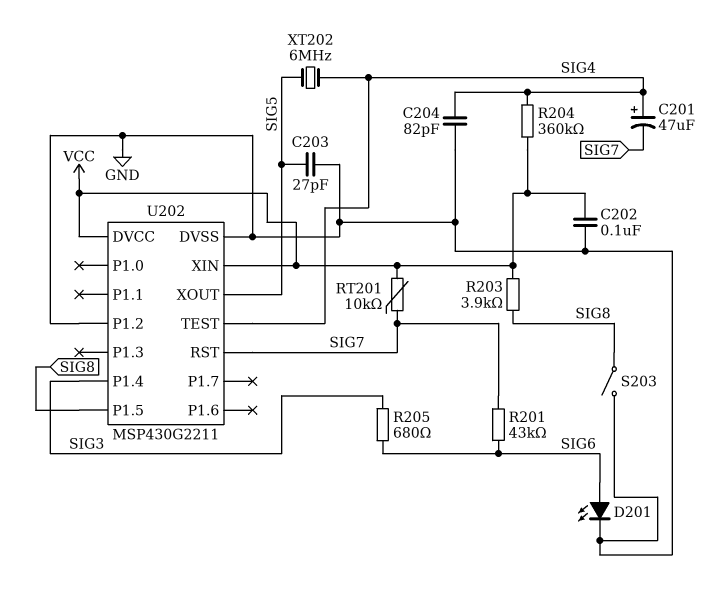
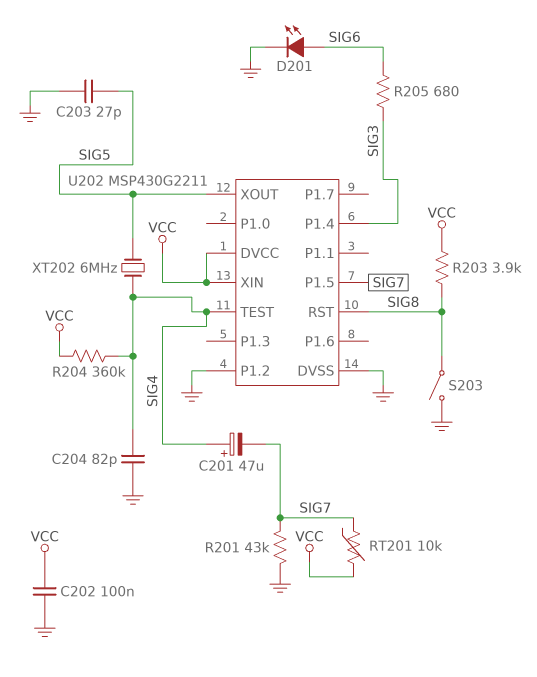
R201: 43k (SIG6, SIG7) -> 43k (GND, SIG7)
U202 pin P1.5: SIG8 -> SIG7
U202 pin RST: SIG7 -> SIG8

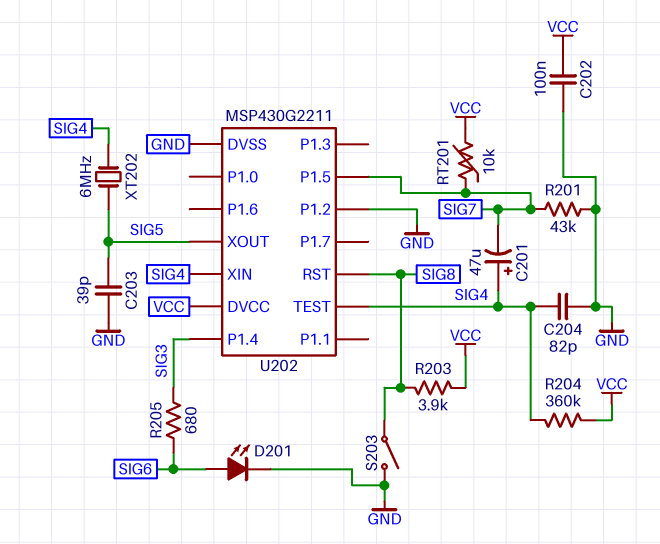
C203: 27pF (GND, SIG5) -> 39pF (GND, SIG5)
U202 pin XIN: VCC -> SIG4

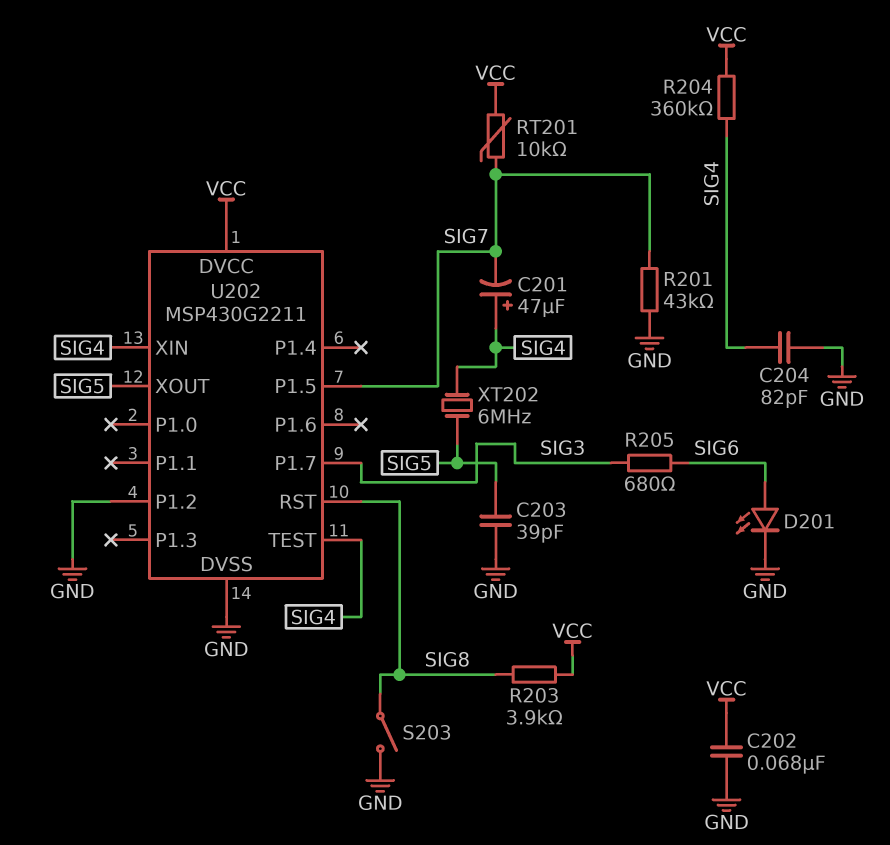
C202: 100nF (GND, VCC) -> 68nF (GND, VCC)
U202 pin P1.4: SIG3 -> none
U202 pin P1.7: none -> SIG3

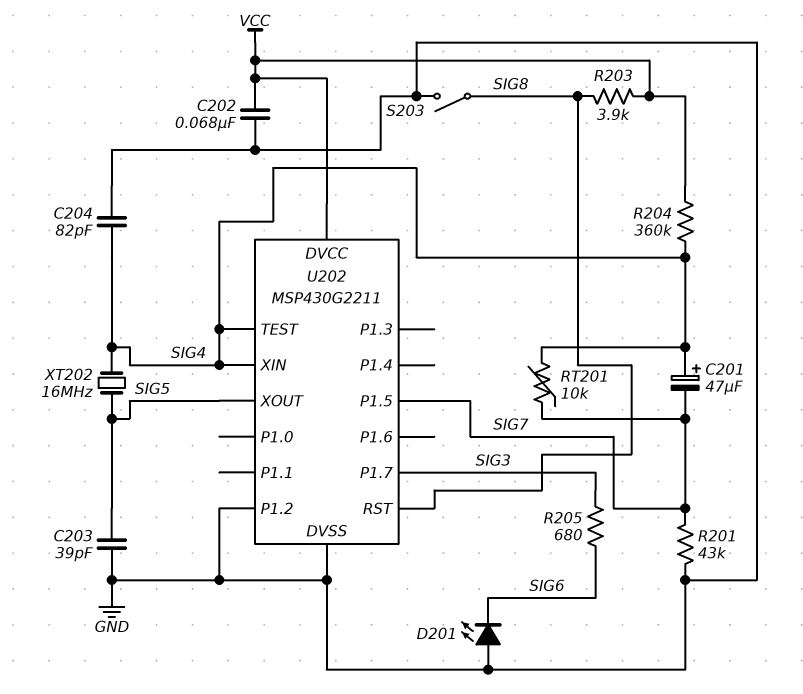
D201: LED (A SIG6, K GND) -> LED (A GND, K SIG6)
RT201: 10k (SIG7, VCC) -> 10k (SIG4, SIG7)
XT202: 6MHz (SIG4, SIG5) -> 16MHz (SIG4, SIG5)

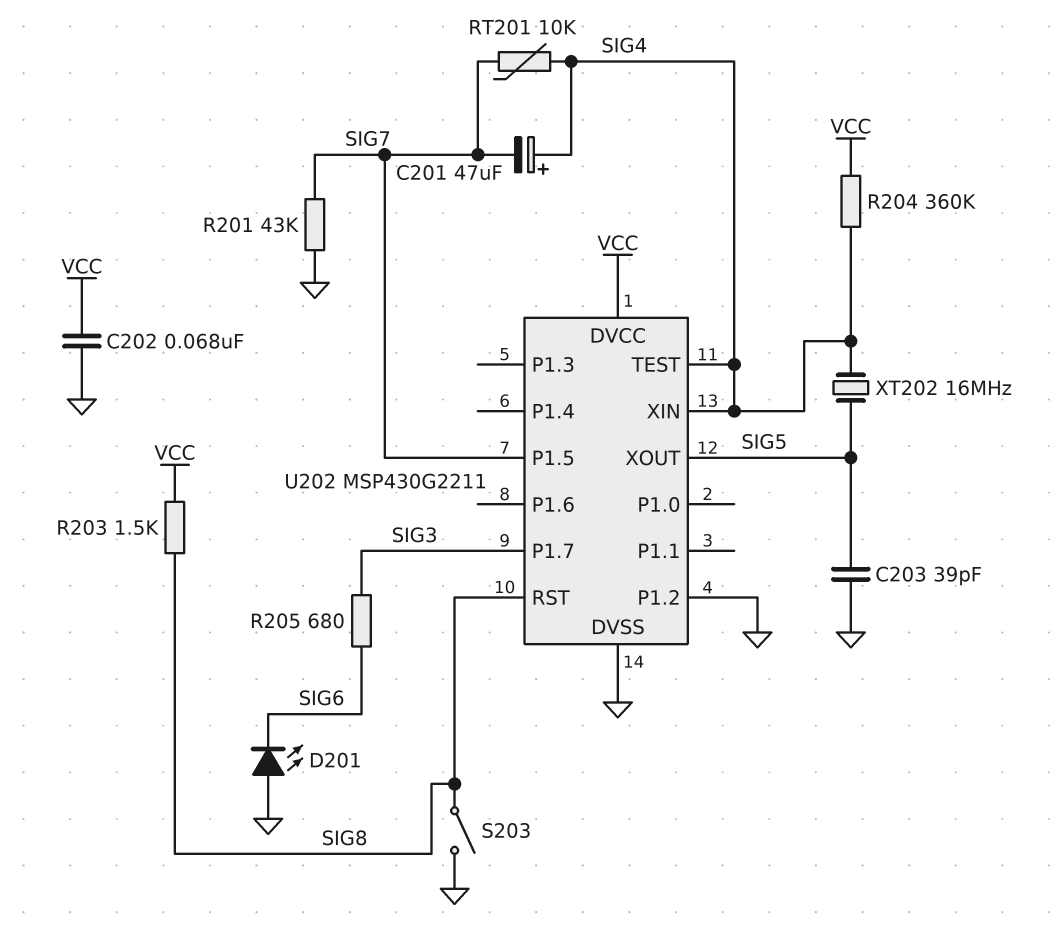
C204: 82pF (GND, SIG4) -> none
R203: 3.9k (SIG8, VCC) -> 1.5k (SIG8, VCC)

